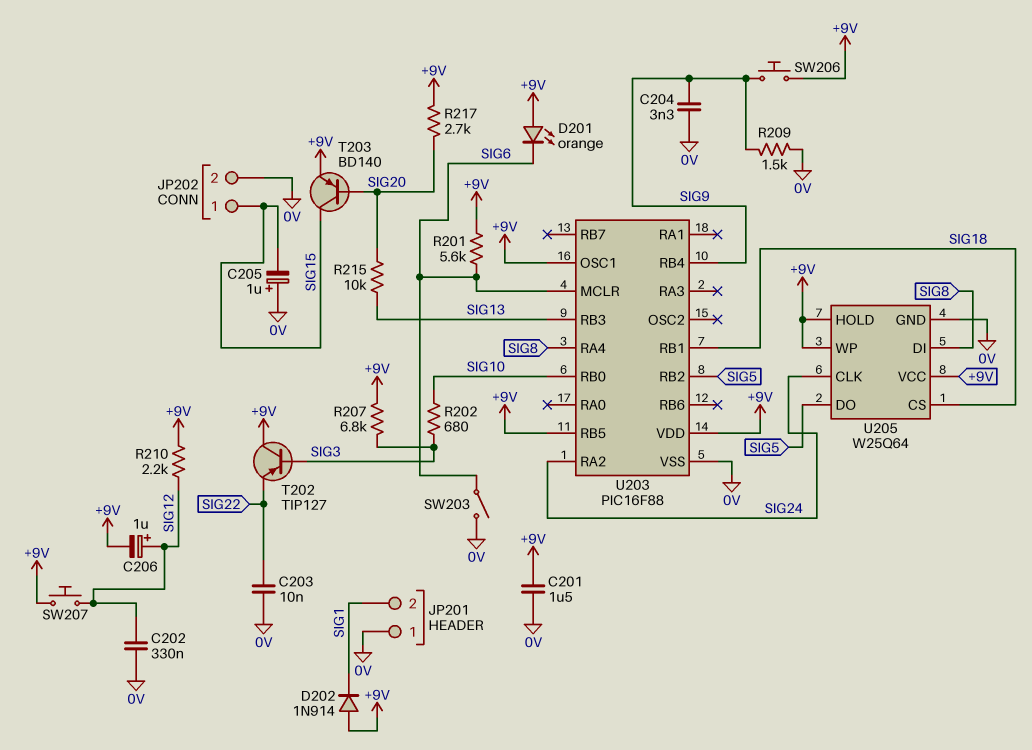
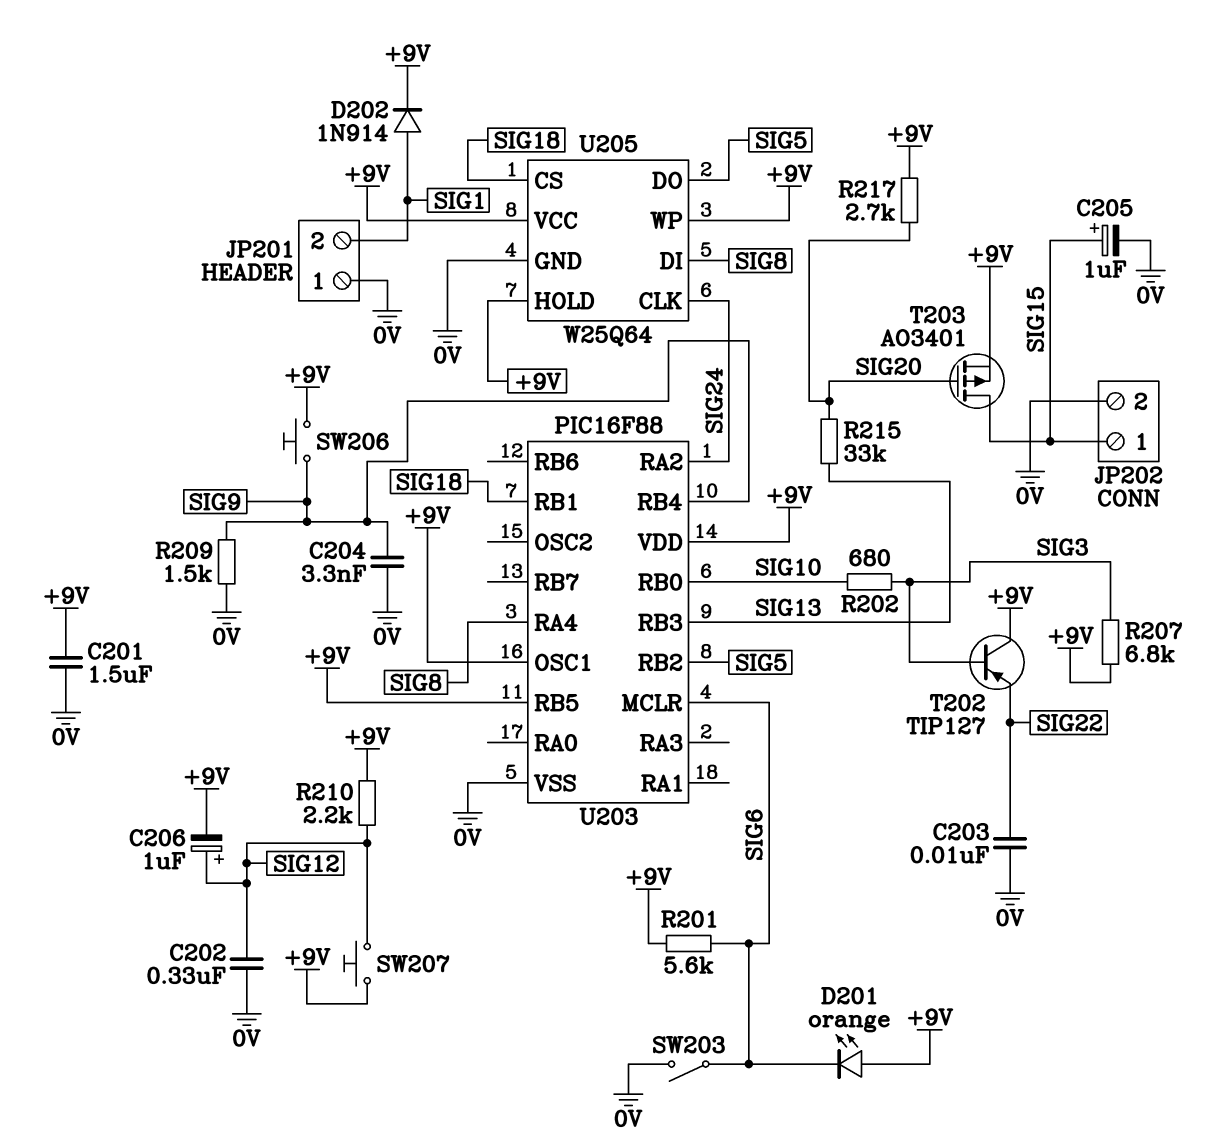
C205: 1uF (plus 0V, minus SIG15) -> 1uF (plus SIG15, minus 0V)
D202: diode 1N914 (A +9V, K SIG1) -> diode 1N914 (A SIG1, K +9V)
R215: 10k (SIG13, SIG20) -> 33k (SIG13, SIG20)
T203: PNP BD140 (B SIG20, C SIG15, E +9V) -> PMOS AO3401 (G SIG20, D SIG15, S +9V)

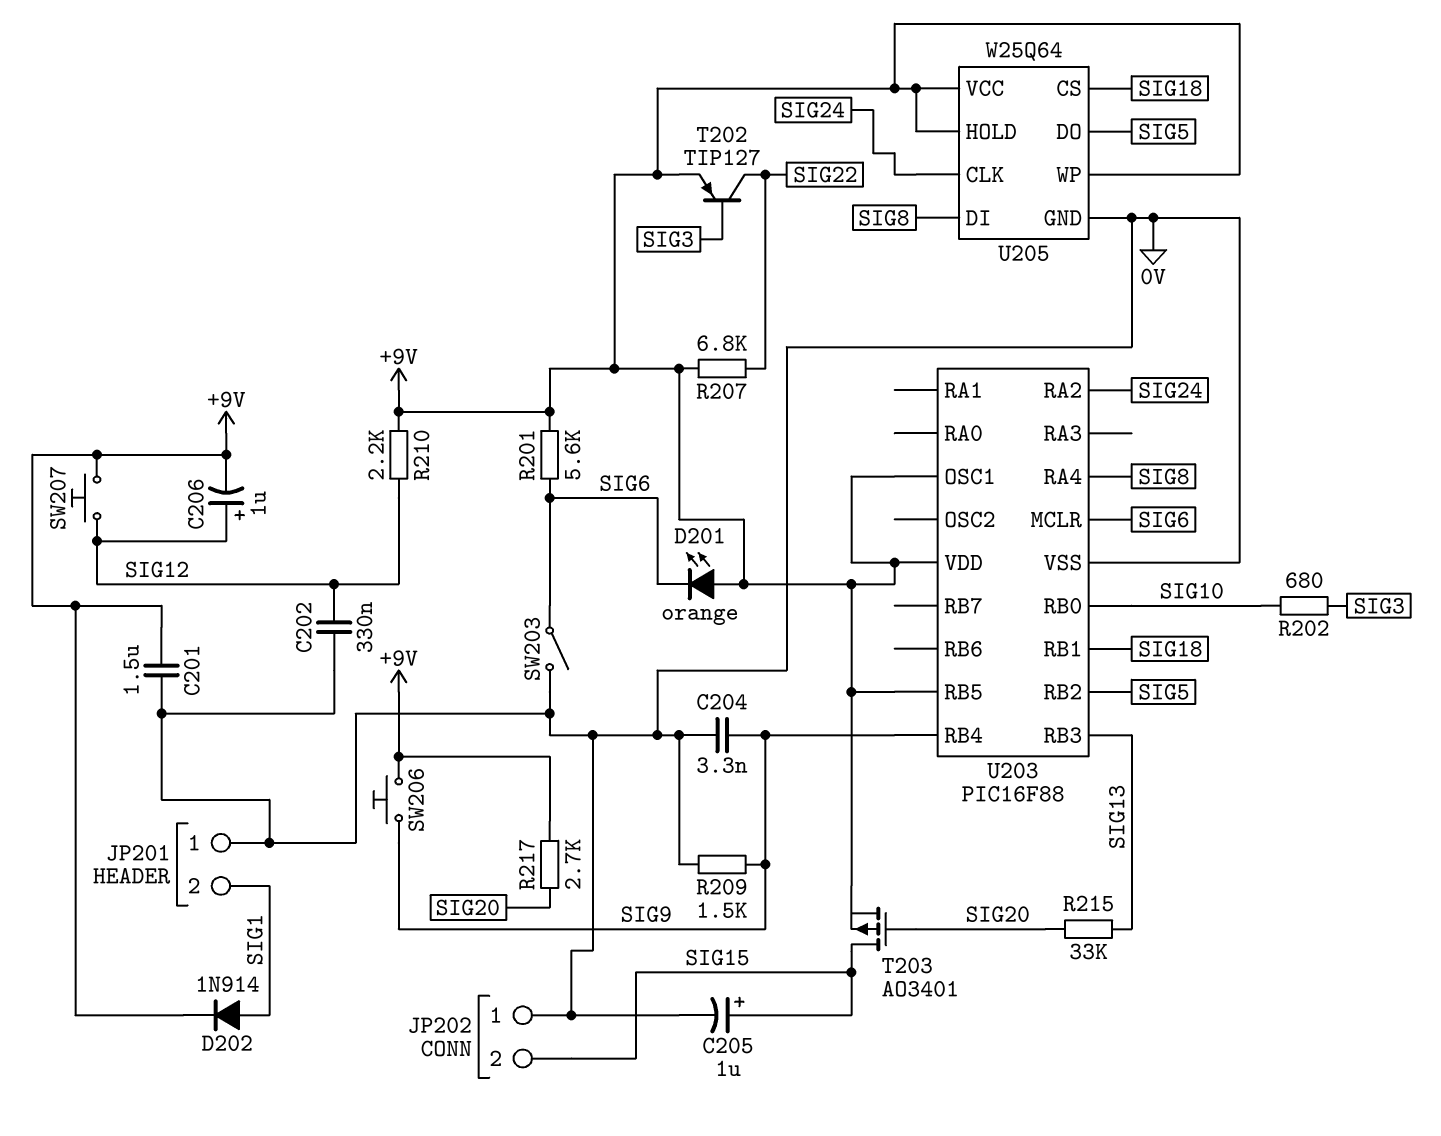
C203: 10nF (0V, SIG22) -> none
JP202 pin 1: SIG15 -> 0V
JP202 pin 2: 0V -> SIG15
R207: 6.8k (+9V, SIG3) -> 6.8k (+9V, SIG22)
T202: PNP TIP127 (B SIG3, C +9V, E SIG22) -> PNP TIP127 (B SIG3, C SIG22, E +9V)

